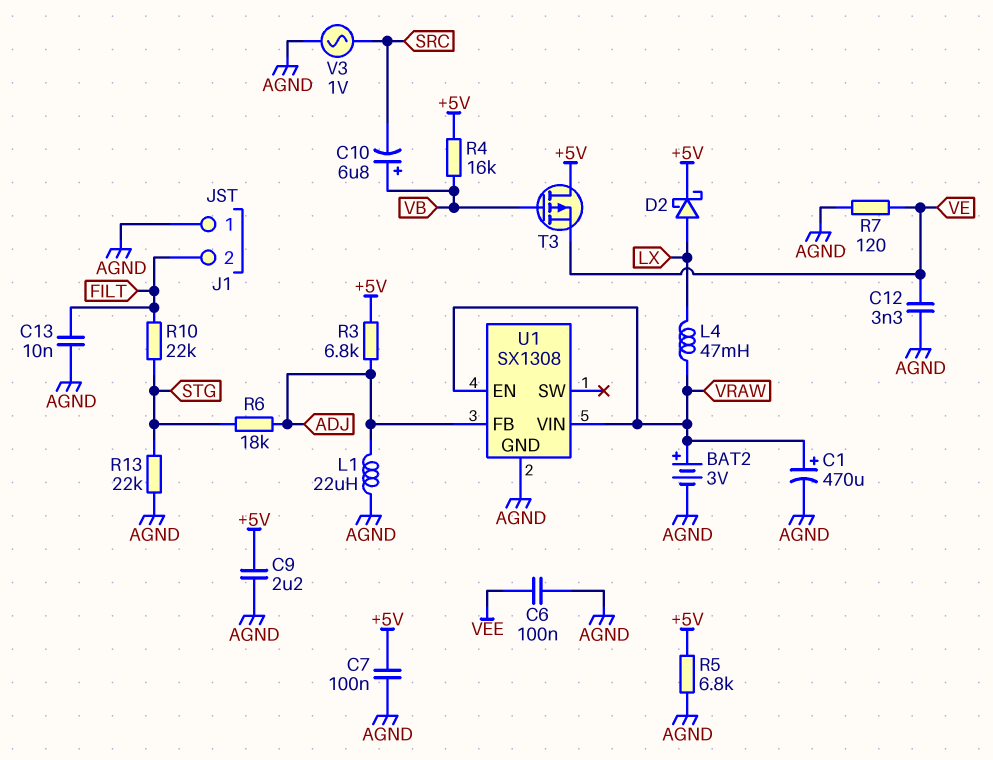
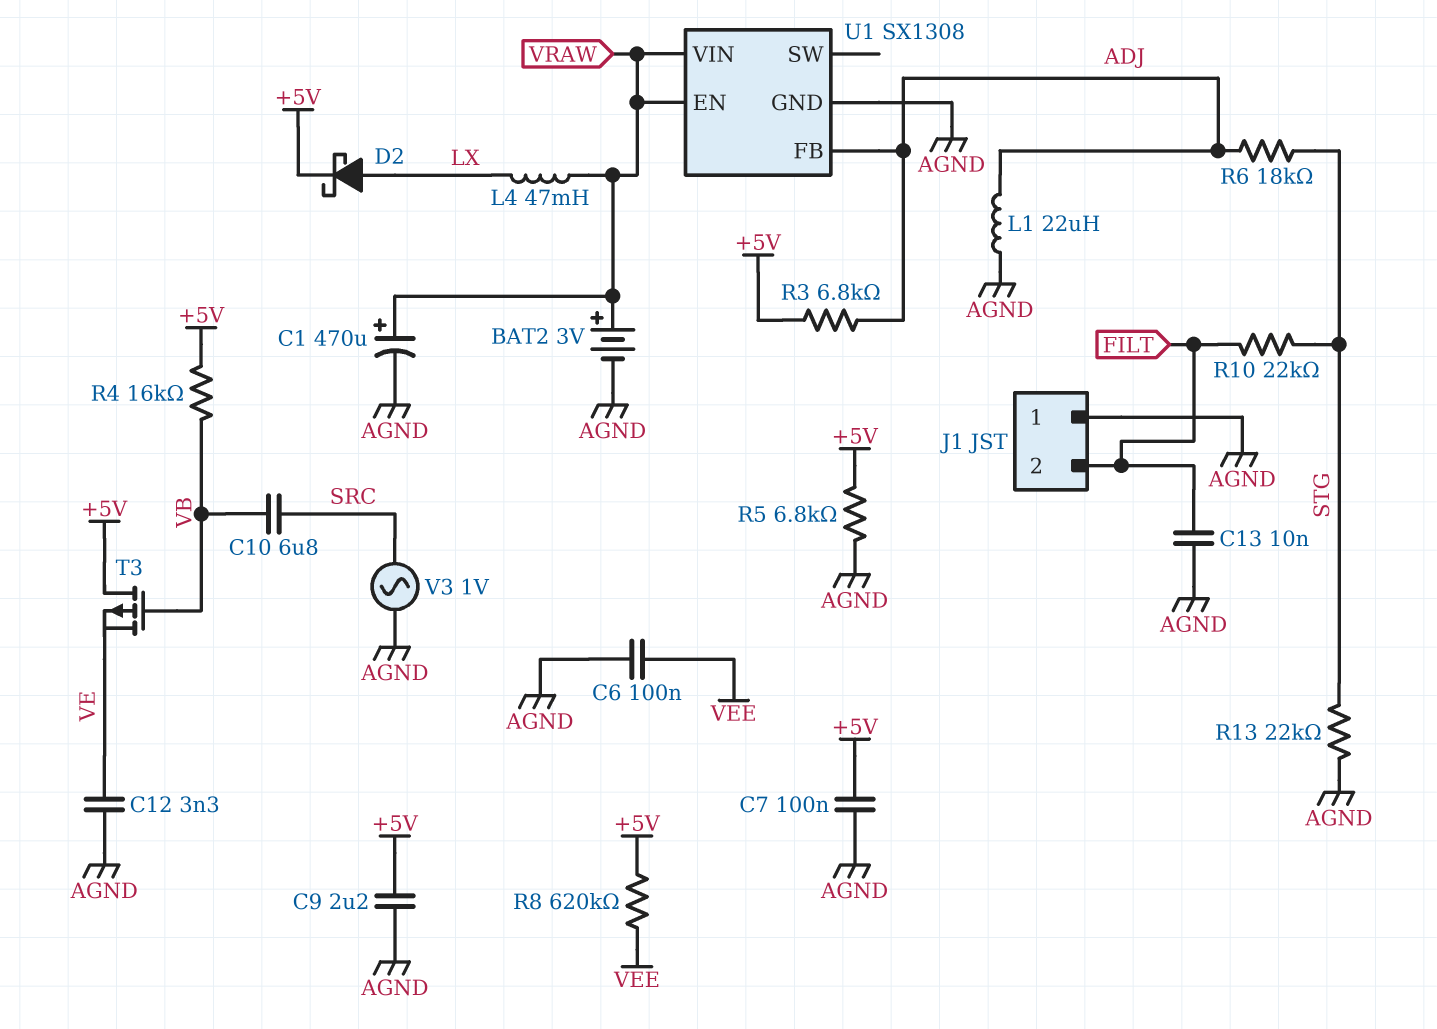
C10: 6.8uF (plus VB, minus SRC) -> 6.8uF (SRC, VB)
R7: 120 (AGND, VE) -> none
R8: none -> 620k (+5V, VEE)

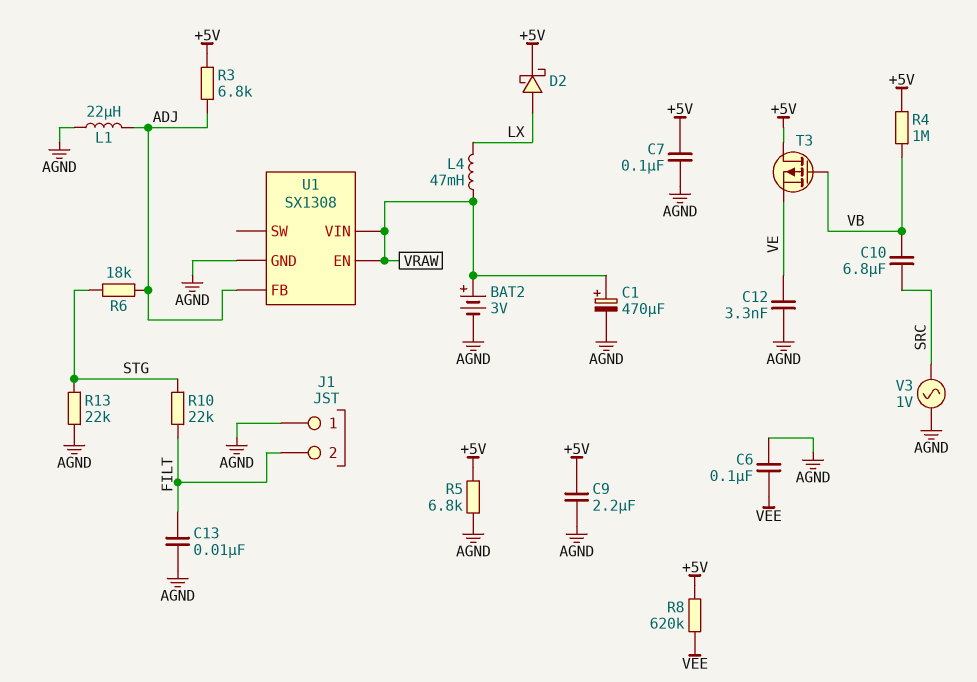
R4: 16k (+5V, VB) -> 1M (+5V, VB)

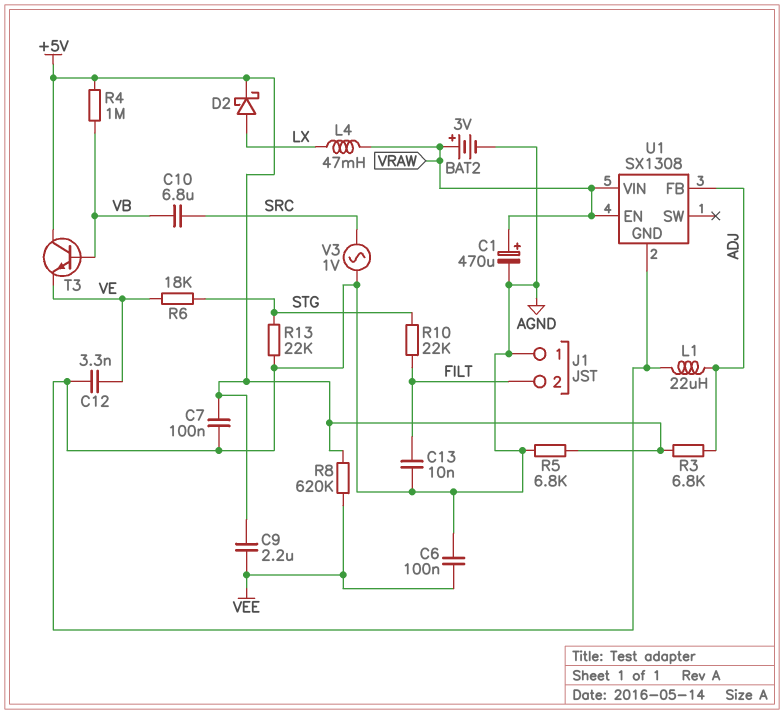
C9: 2.2uF (+5V, AGND) -> 2.2uF (+5V, VEE)
R6: 18k (ADJ, STG) -> 18k (STG, VE)
T3: PMOS (G VB, D +5V, S VE) -> NPN (B VB, C +5V, E VE)

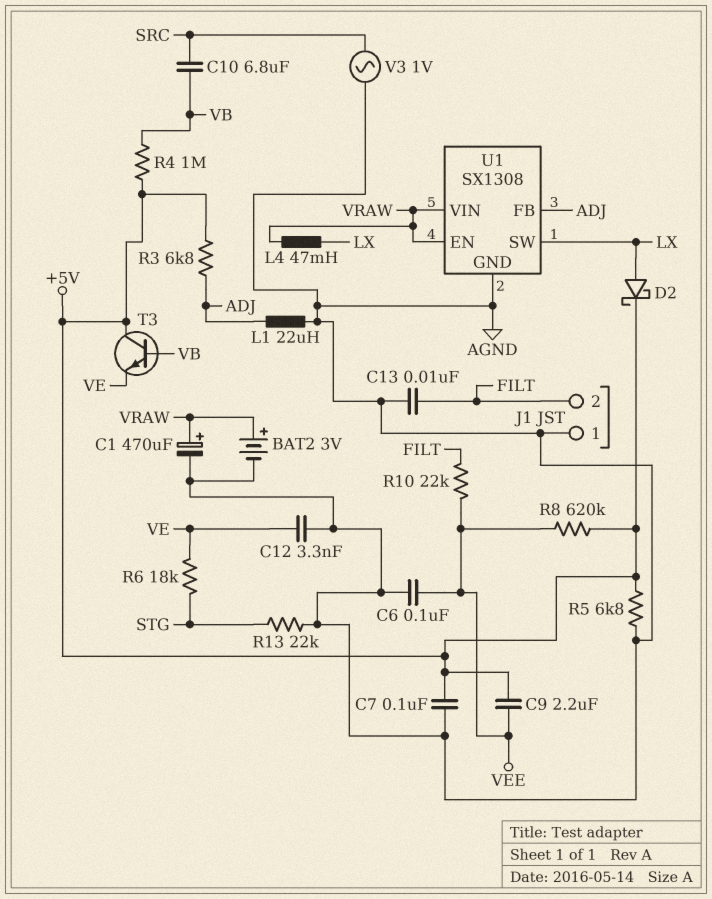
R10: 22k (FILT, STG) -> 22k (FILT, VEE)
U1 pin SW: none -> LX

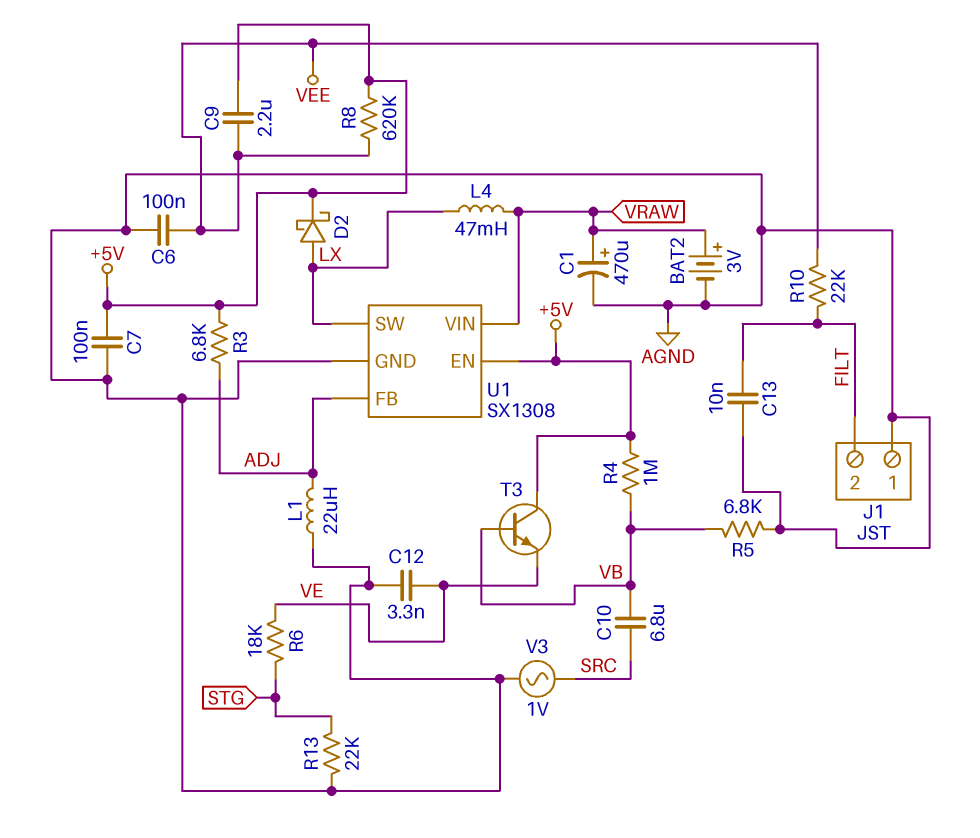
R5: 6.8k (+5V, AGND) -> 6.8k (AGND, VB)
U1 pin EN: VRAW -> +5V

